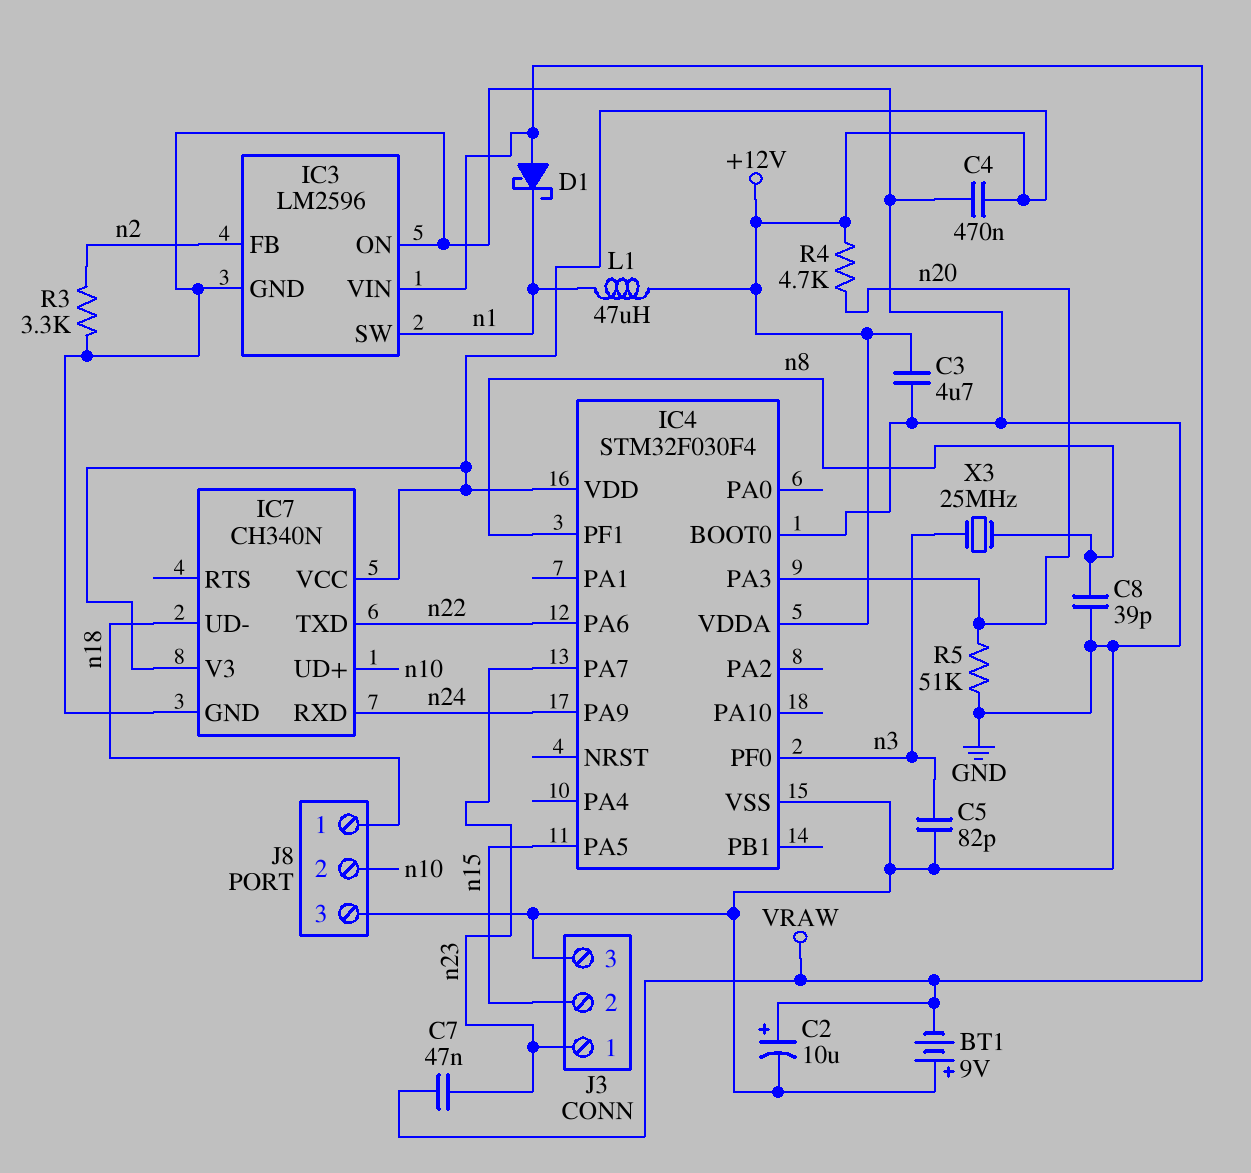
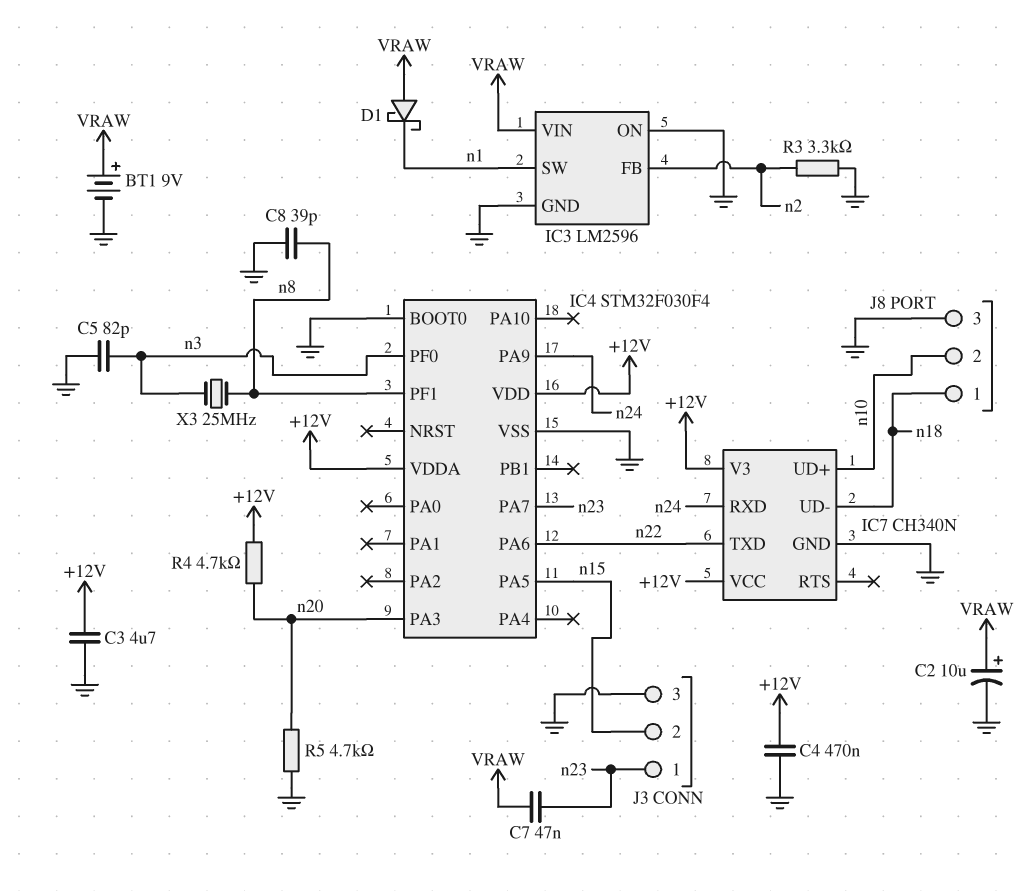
BT1: 9V (plus GND, minus VRAW) -> 9V (plus VRAW, minus GND)
L1: 47uH (+12V, n1) -> none
R5: 51k (GND, n20) -> 4.7k (GND, n20)

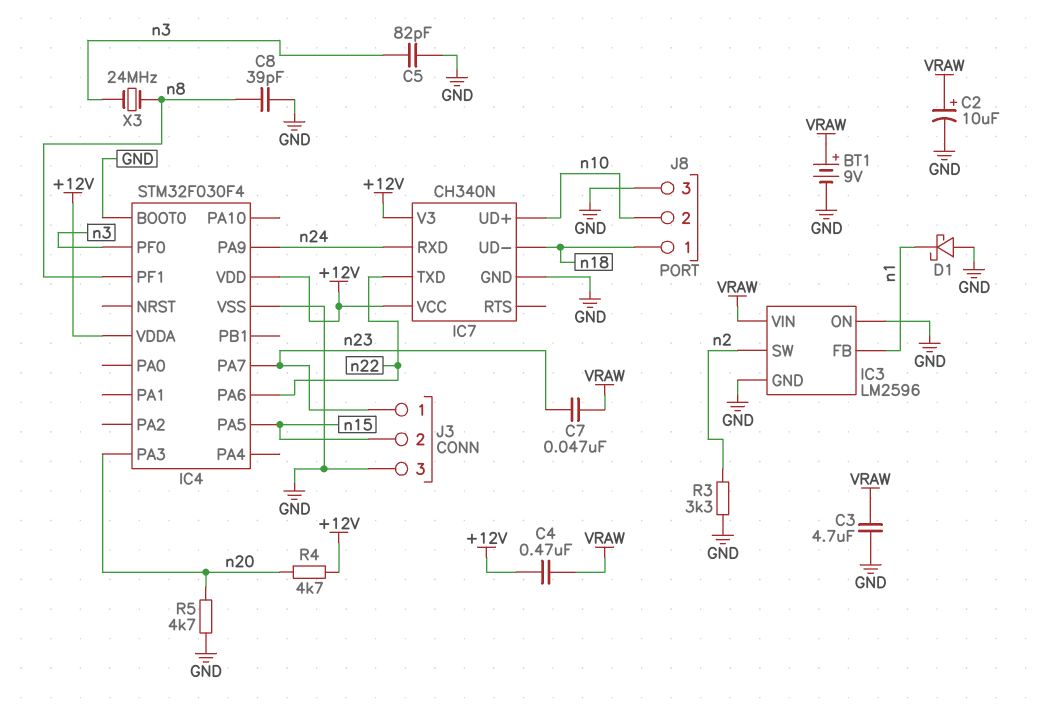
C3: 4.7uF (+12V, GND) -> 4.7uF (GND, VRAW)
C4: 470nF (+12V, GND) -> 470nF (+12V, VRAW)
D1: schottky (A VRAW, K n1) -> schottky (A GND, K n1)
IC3 pin FB: n2 -> n1
IC3 pin SW: n1 -> n2
X3: 25MHz (n3, n8) -> 24MHz (n3, n8)

